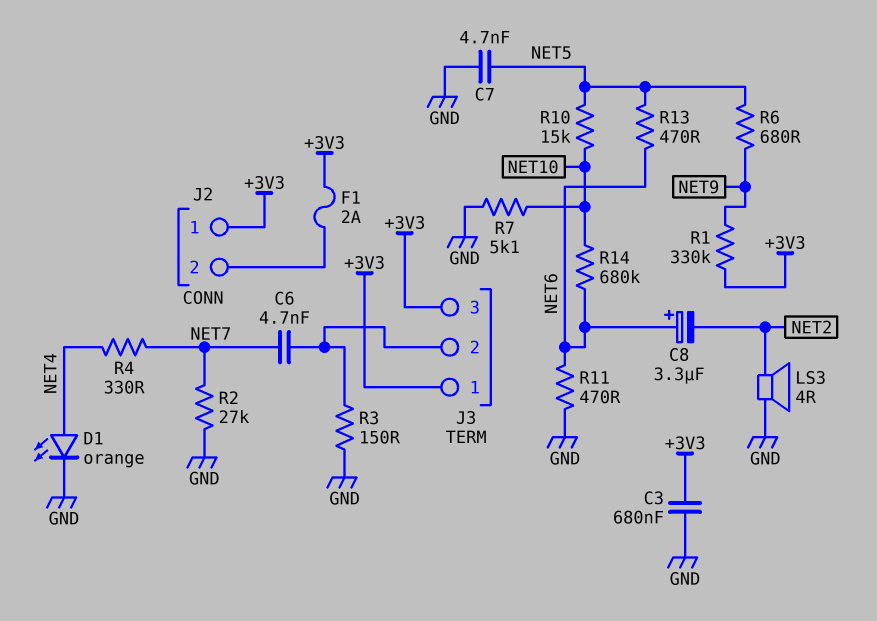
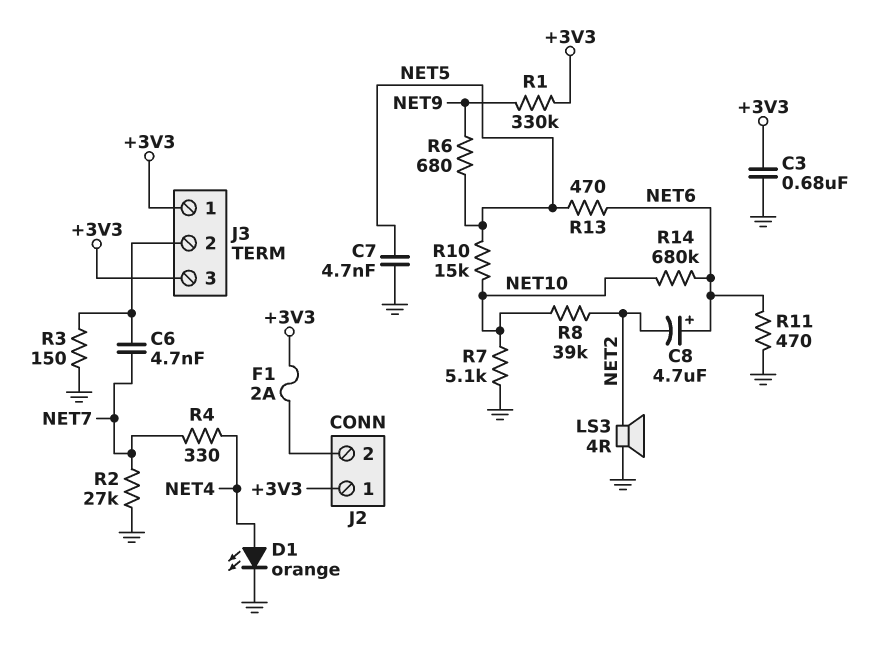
C8: 3.3uF (plus NET6, minus NET2) -> 4.7uF (plus NET6, minus NET2)
R8: none -> 39k (NET2, NET10)

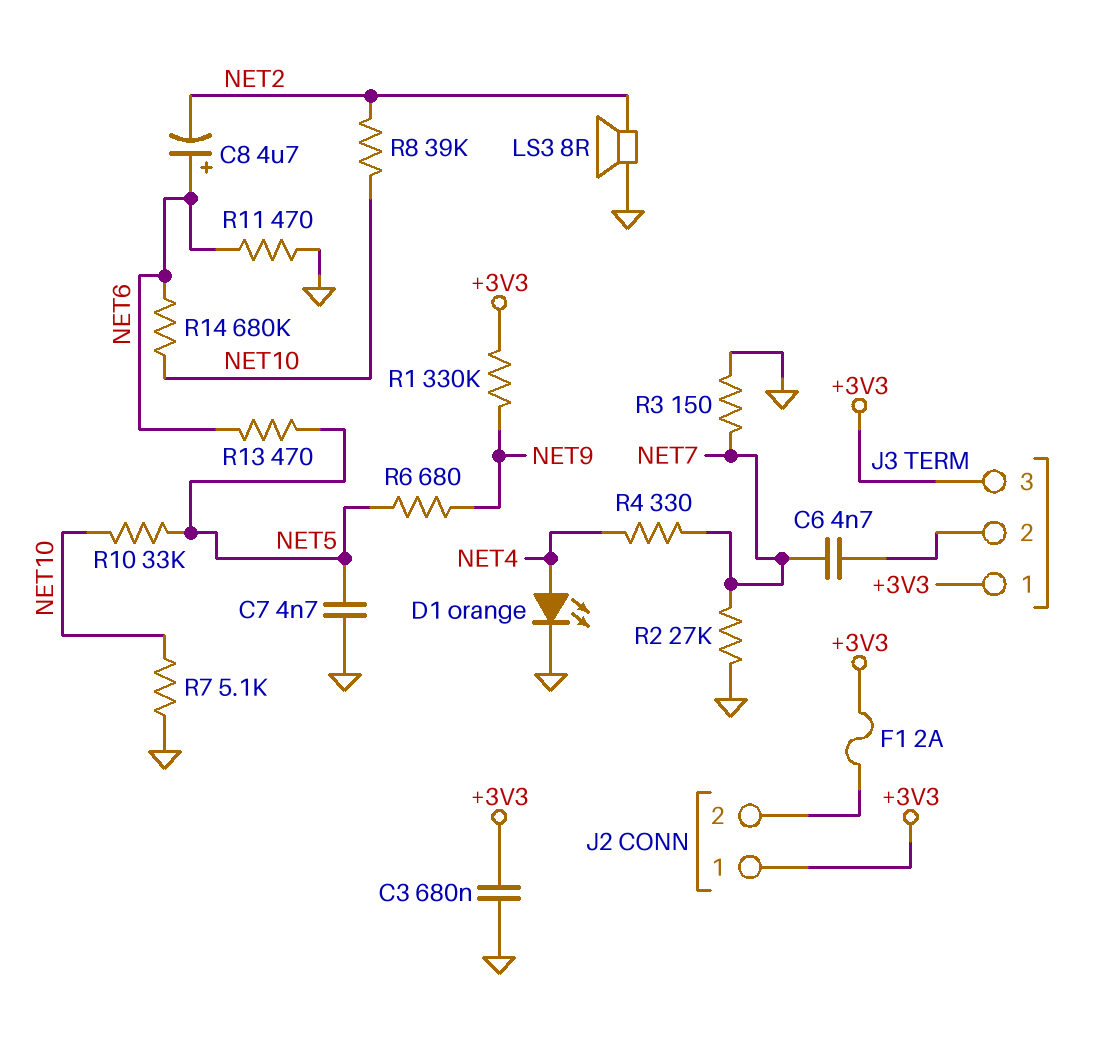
LS3: speaker 4R (GND, NET2) -> speaker 8R (GND, NET2)
R3: 150 (GND, J3/2) -> 150 (GND, NET7)
R10: 15k (NET5, NET10) -> 33k (NET5, NET10)

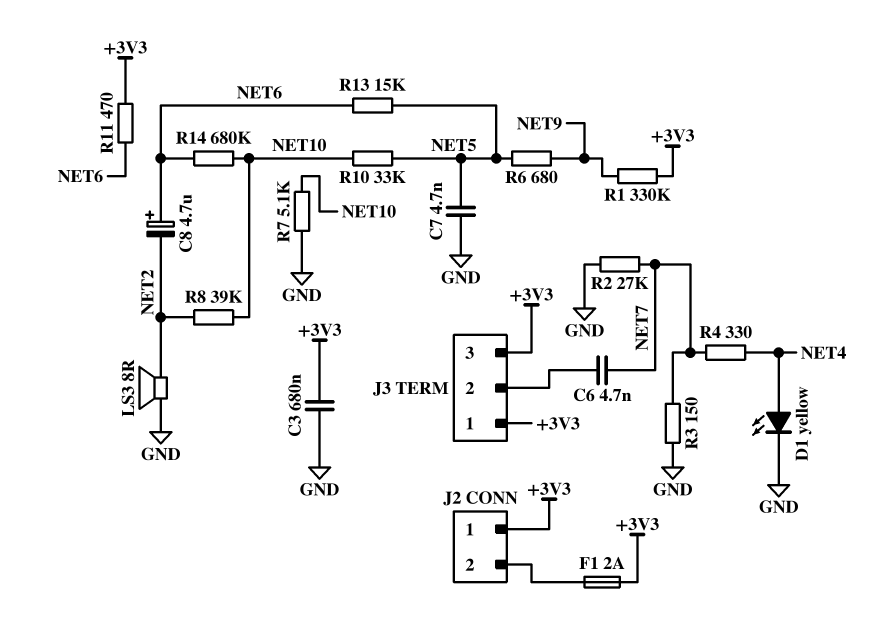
D1: LED orange (A NET4, K GND) -> LED yellow (A NET4, K GND)
R11: 470 (GND, NET6) -> 470 (+3V3, NET6)
R13: 470 (NET5, NET6) -> 15k (NET5, NET6)

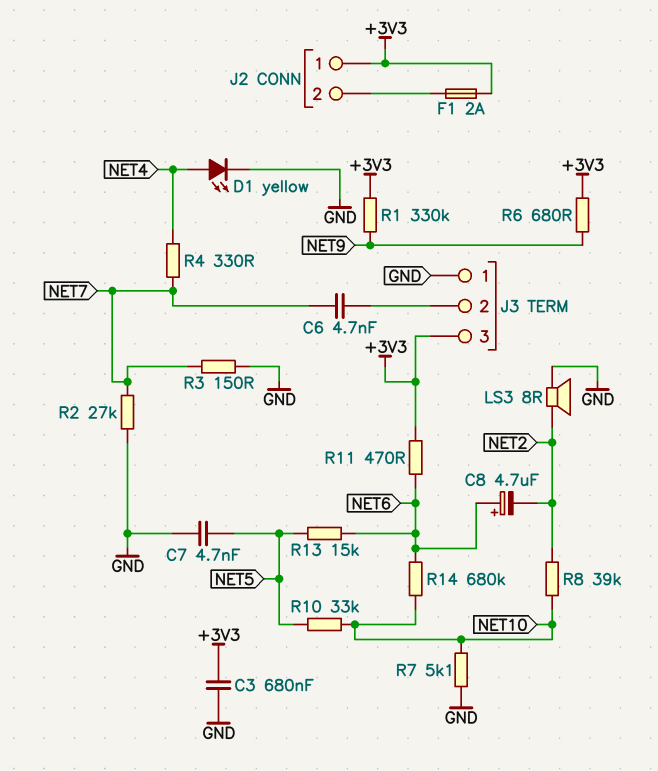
J3 pin 1: +3V3 -> GND
R6: 680 (NET5, NET9) -> 680 (+3V3, NET9)

